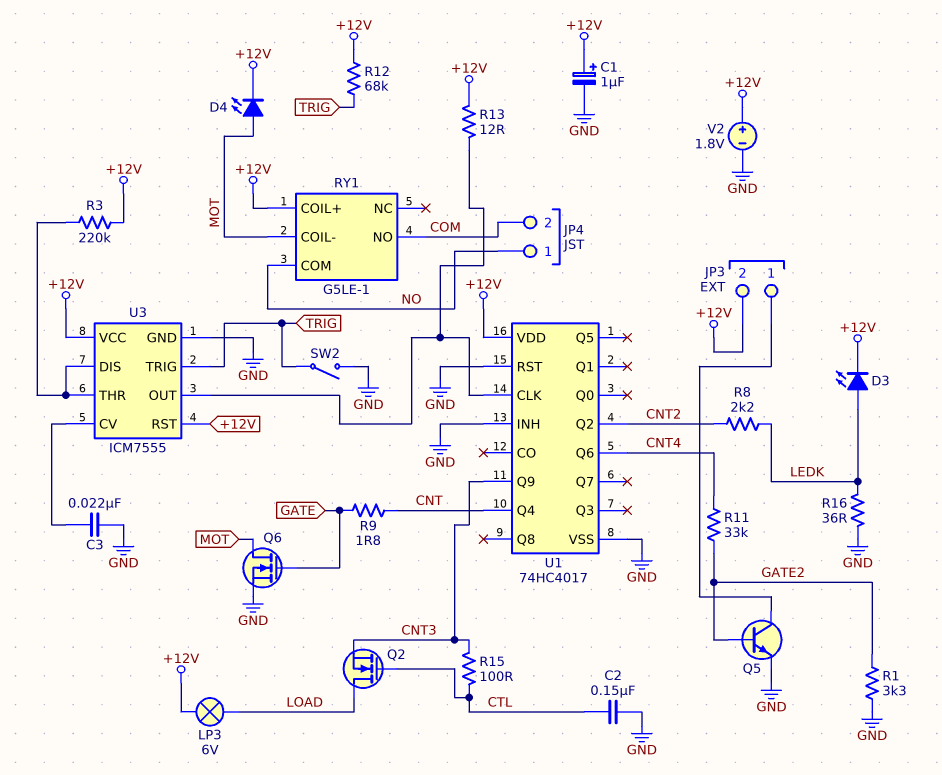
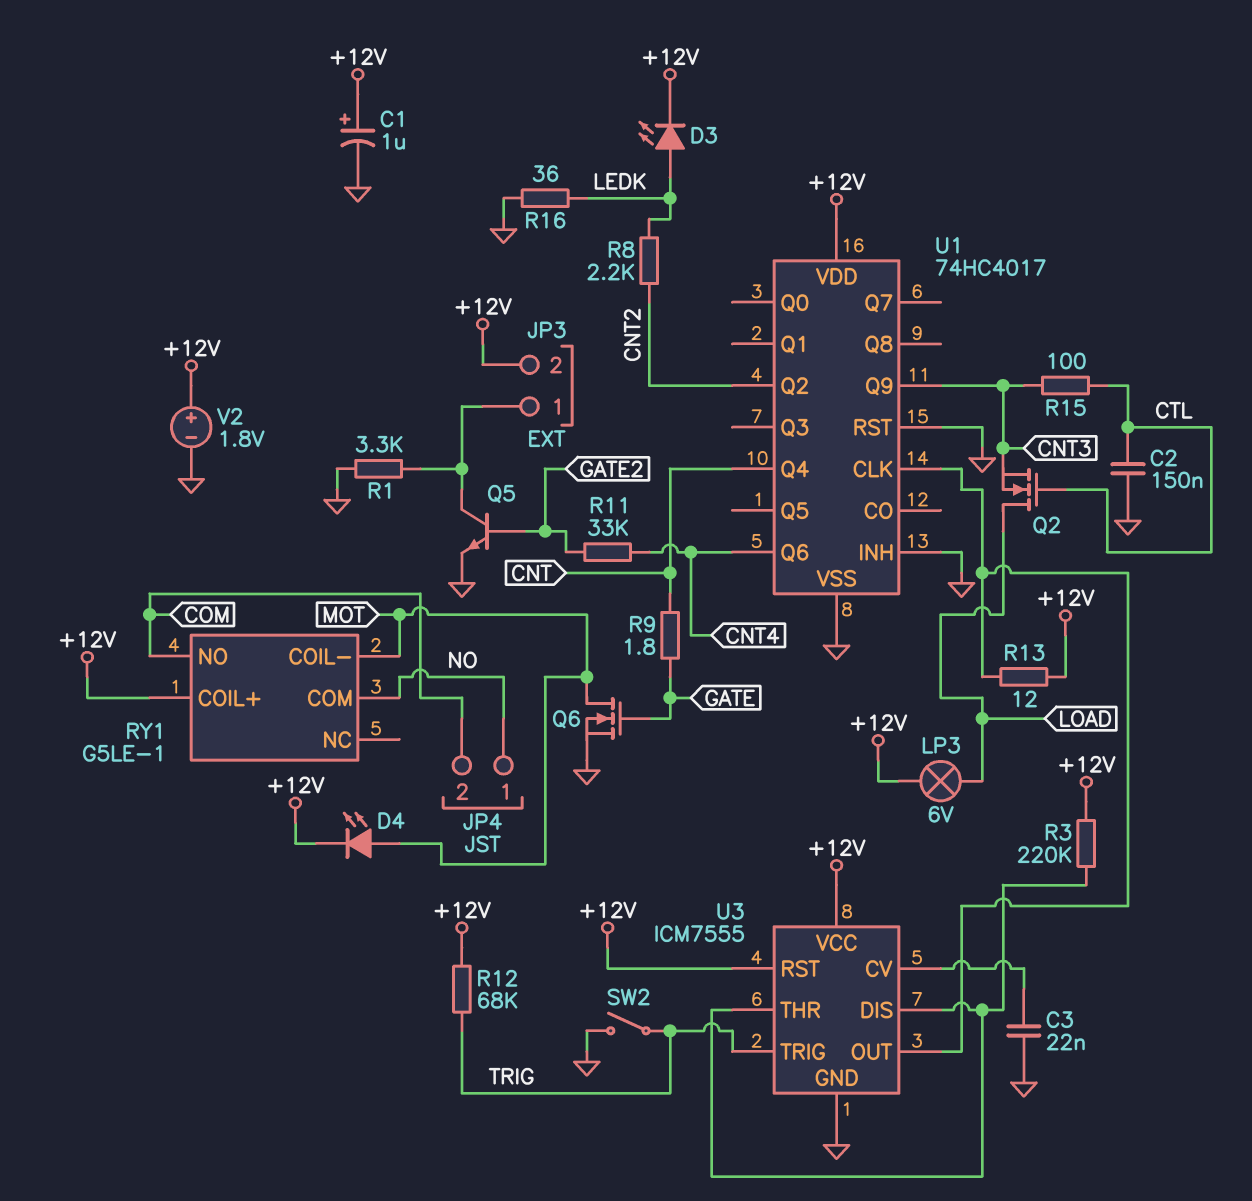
R1: 3.3k (GATE2, GND) -> 3.3k (GND, JP3/1)

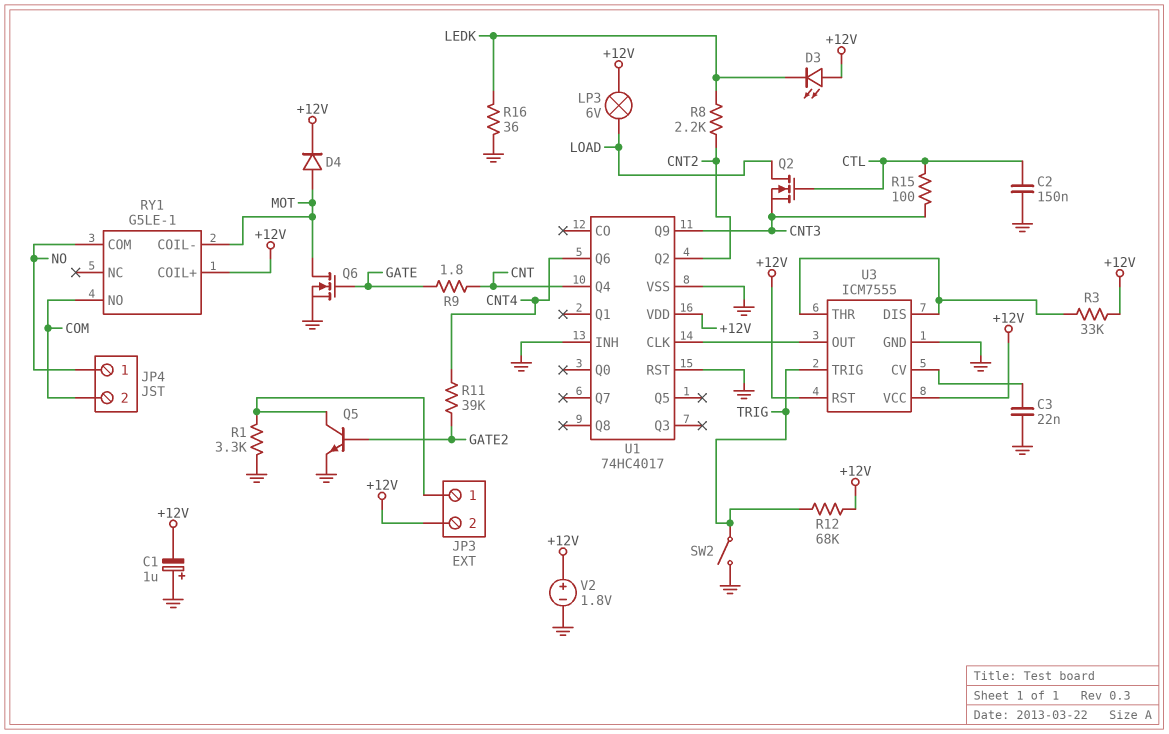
C1: 1uF (plus +12V, minus GND) -> 1uF (plus GND, minus +12V)
D3: LED (A LEDK, K +12V) -> LED (A +12V, K LEDK)
D4: LED (A MOT, K +12V) -> diode (A MOT, K +12V)
R3: 220k (+12V, U3/DIS) -> 33k (+12V, U3/DIS)
R11: 33k (CNT4, GATE2) -> 39k (CNT4, GATE2)
R13: 12 (+12V, U1/CLK) -> none

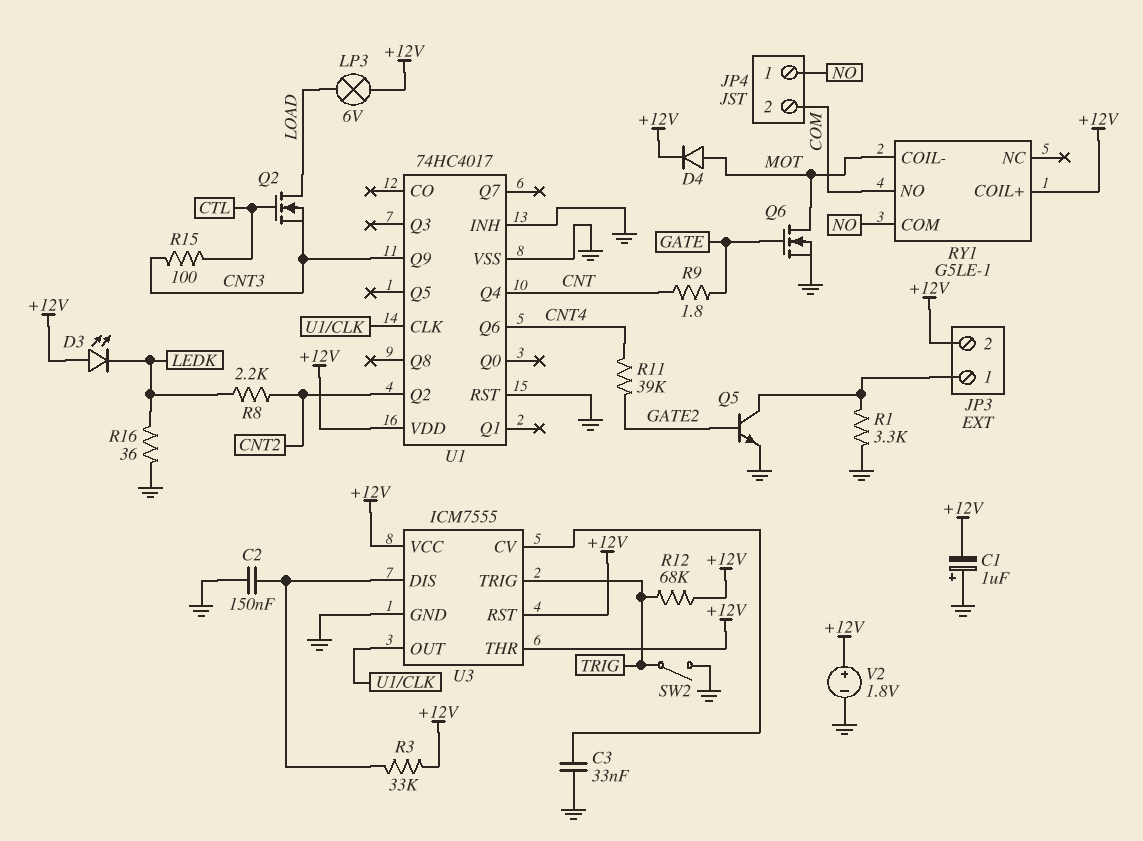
C2: 150nF (CTL, GND) -> 150nF (GND, U3/DIS)
C3: 22nF (GND, U3/CV) -> 33nF (GND, U3/CV)
U3 pin THR: U3/DIS -> +12V

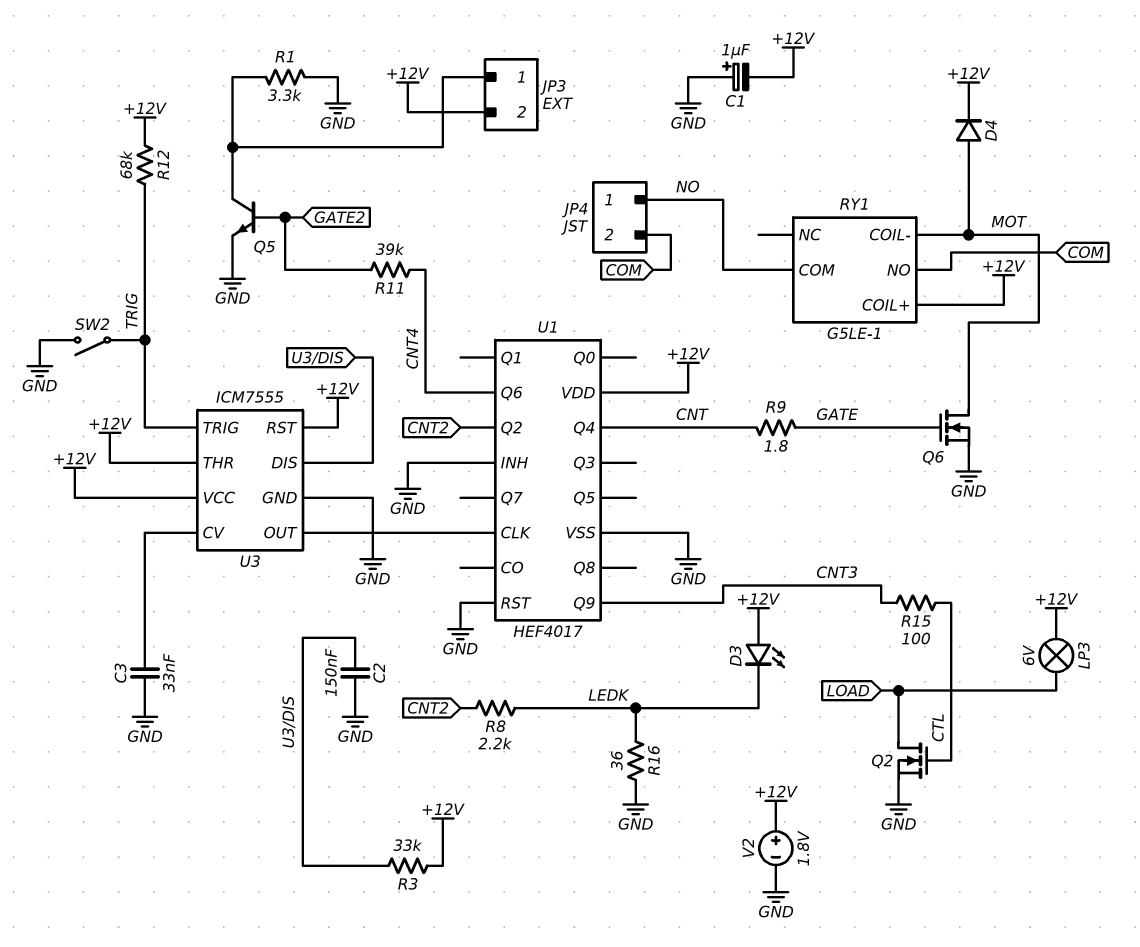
Q2: NMOS (G CTL, D LOAD, S CNT3) -> NMOS (G CTL, D LOAD, S GND)
U1: 74HC4017 -> HEF4017

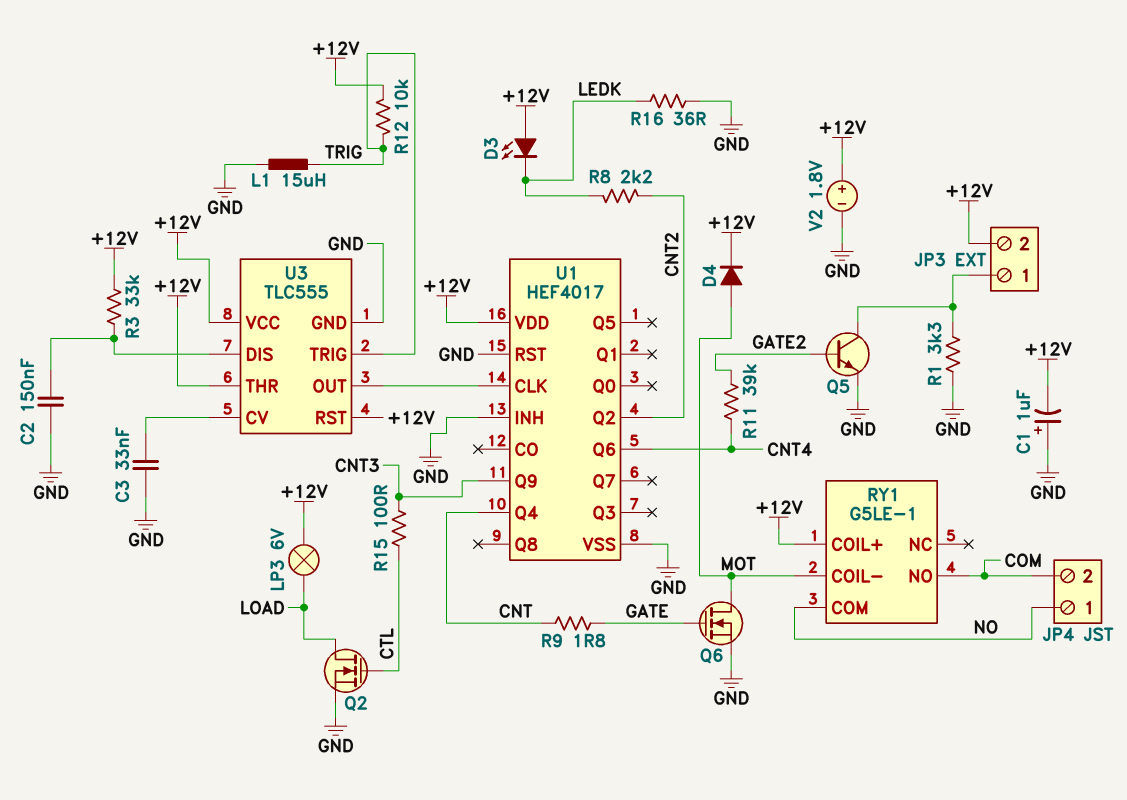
L1: none -> 15uH (GND, TRIG)
R12: 68k (+12V, TRIG) -> 10k (+12V, TRIG)
SW2: switch (GND, TRIG) -> none
U3: ICM7555 -> TLC555

